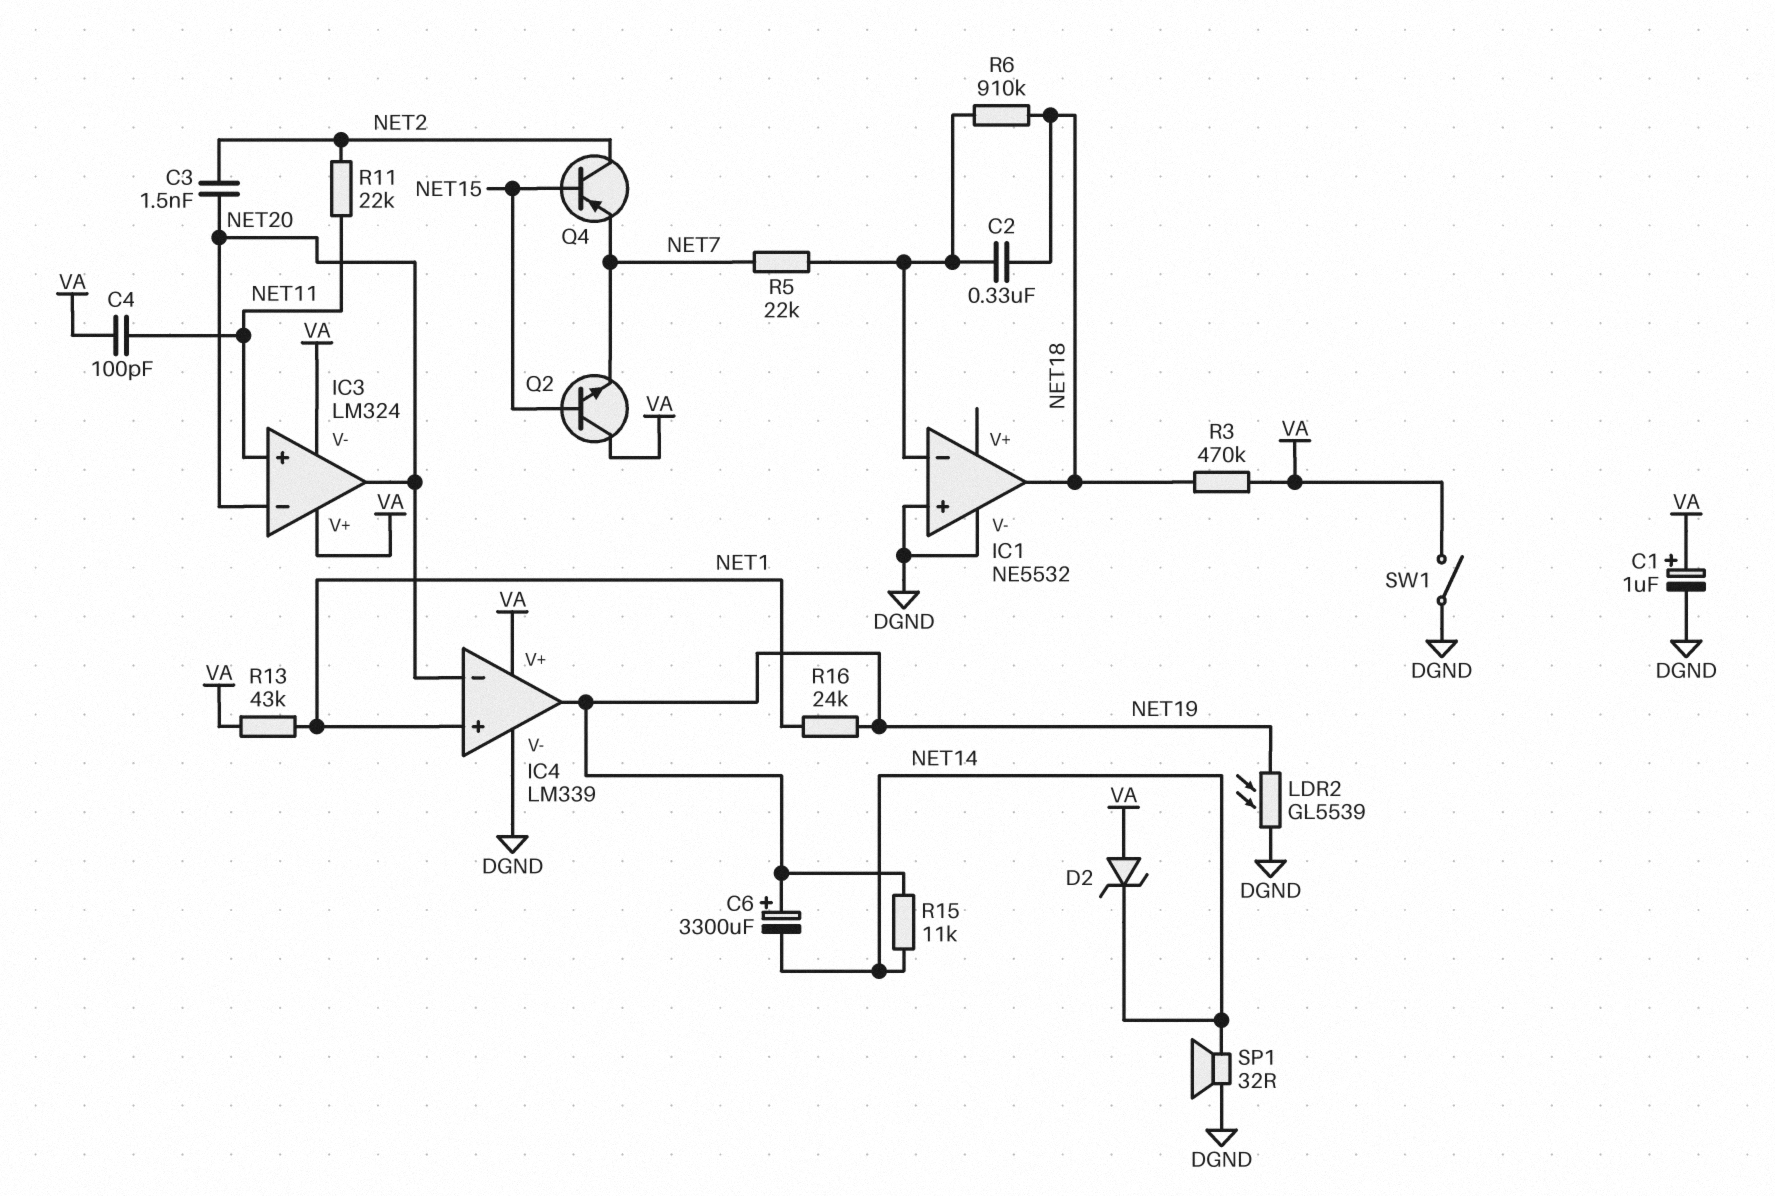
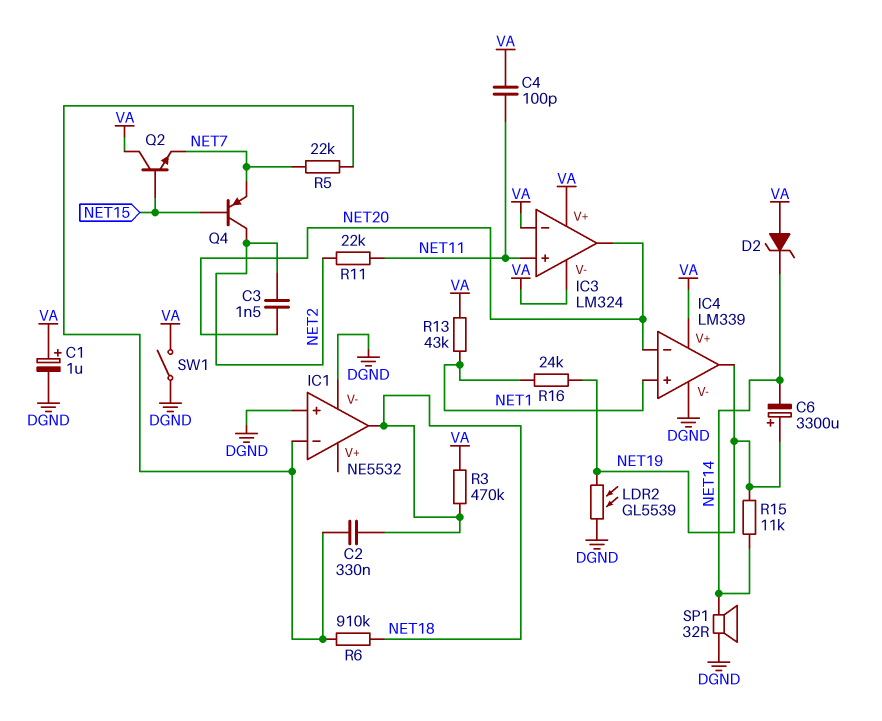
IC3 pin in-: NET20 -> VA

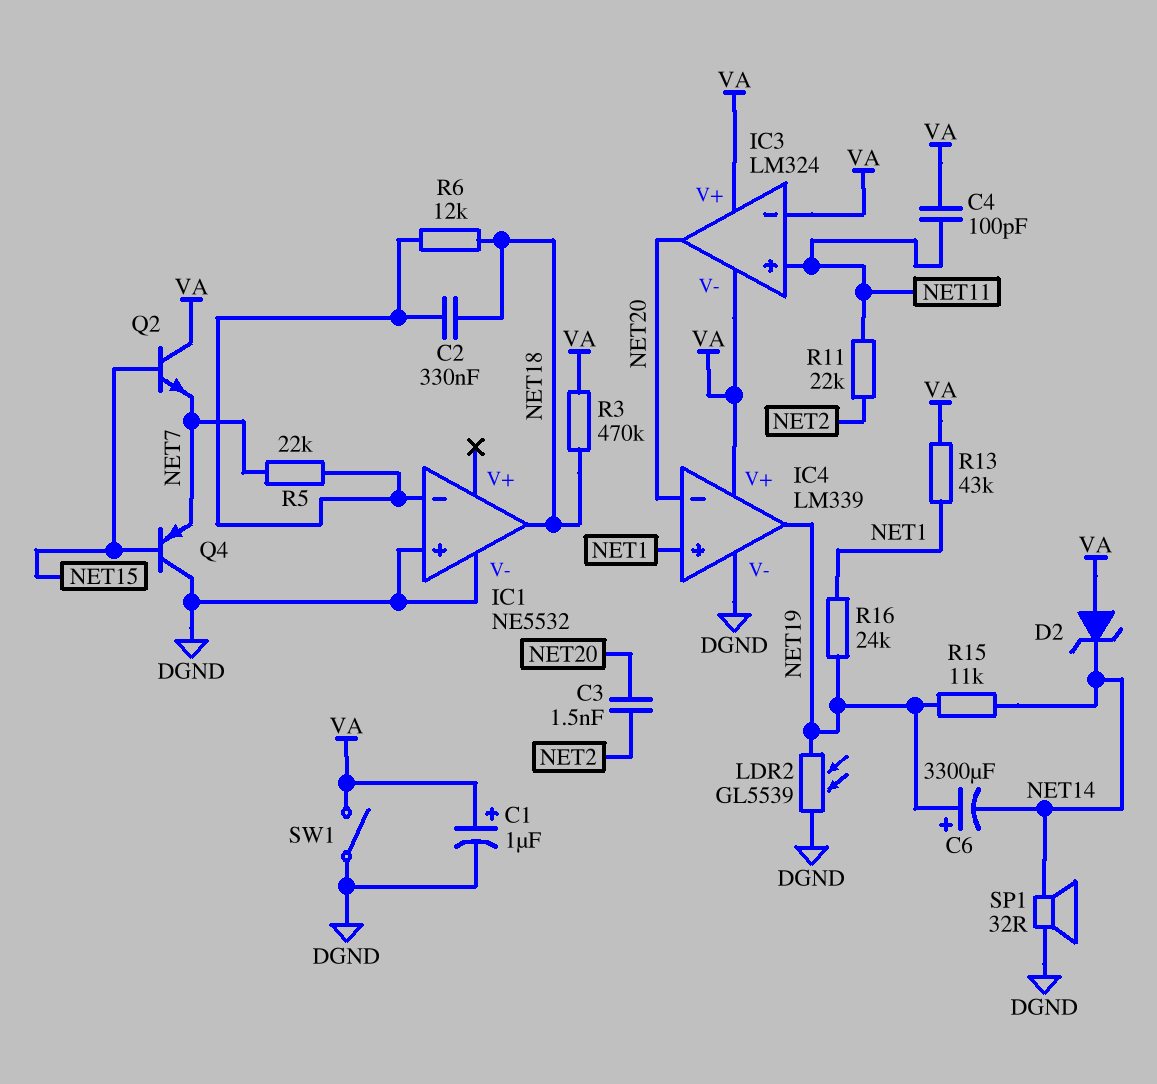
Q4: PNP (B NET15, C NET2, E NET7) -> PNP (B NET15, C DGND, E NET7)
R6: 910k (IC1/in-, NET18) -> 12k (IC1/in-, NET18)

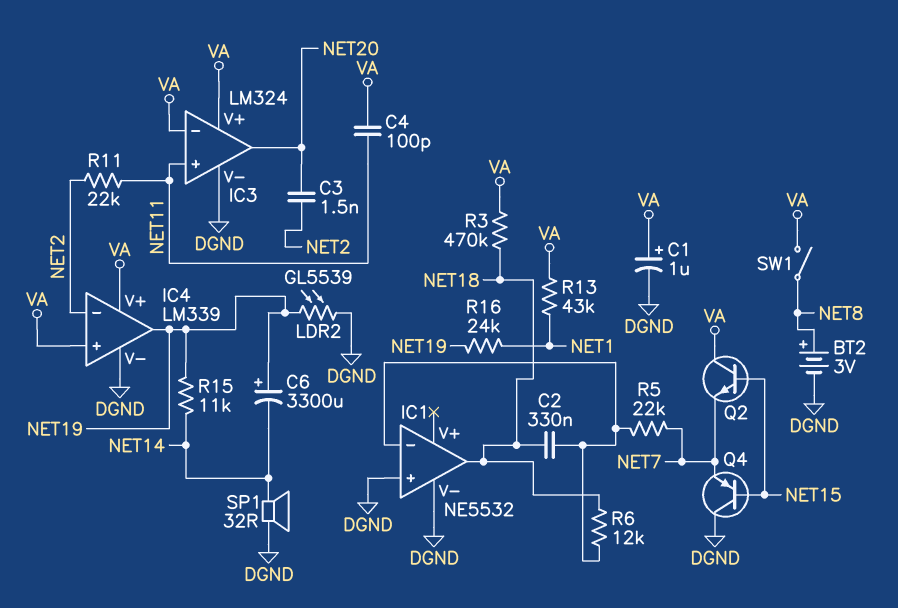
BT2: none -> 3V (plus NET8, minus DGND)
D2: zener (A VA, K NET14) -> none
IC3 pin V-: VA -> DGND
IC4 pin in+: NET1 -> VA
IC4 pin in-: NET20 -> NET2
SW1: switch (DGND, VA) -> switch (NET8, VA)

